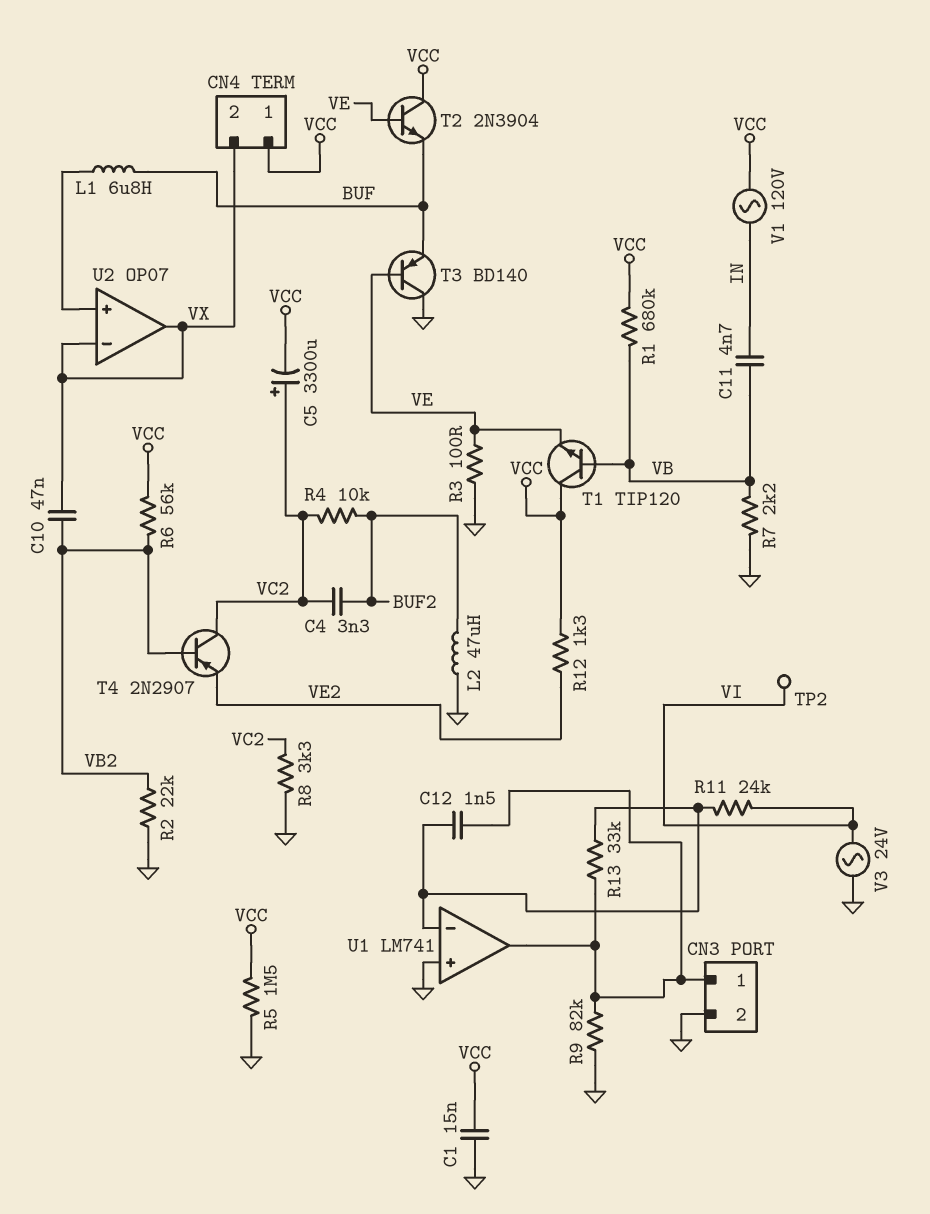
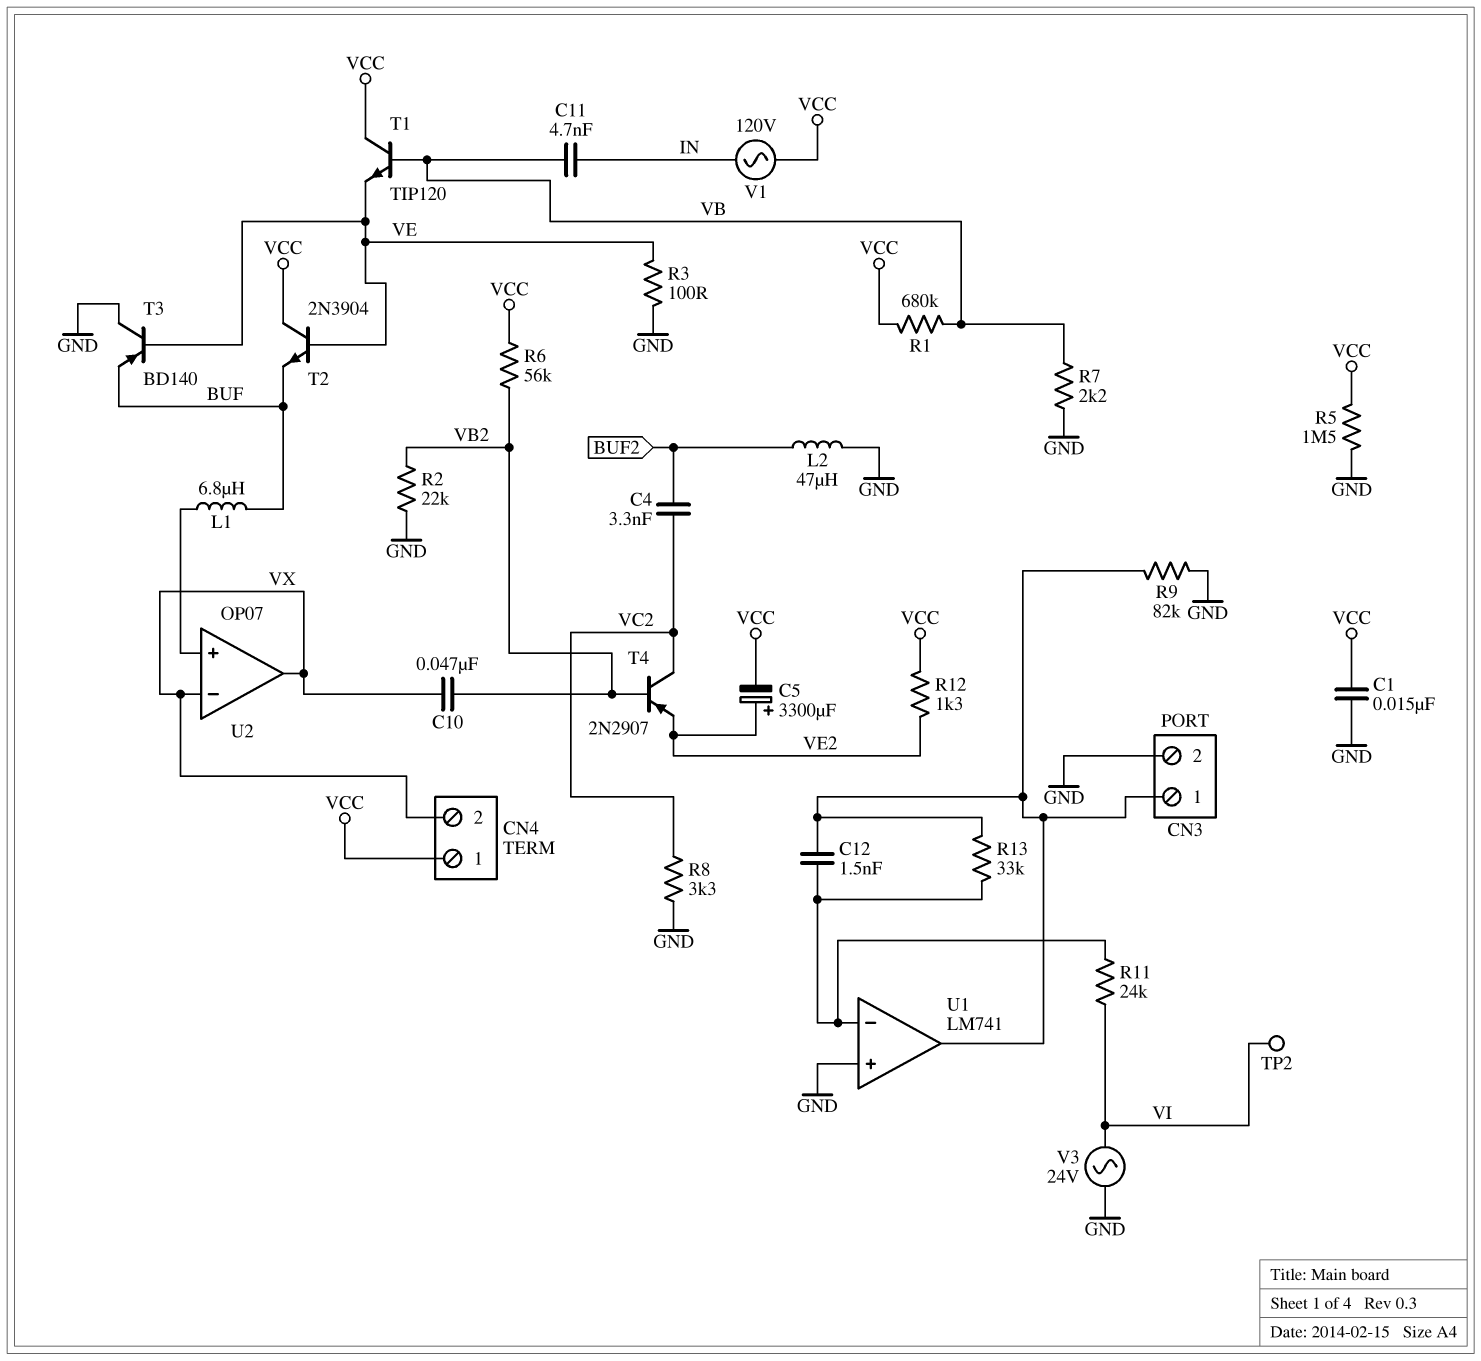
C5: 3300uF (plus VC2, minus VCC) -> 3300uF (plus VE2, minus VCC)
R4: 10k (BUF2, VC2) -> none

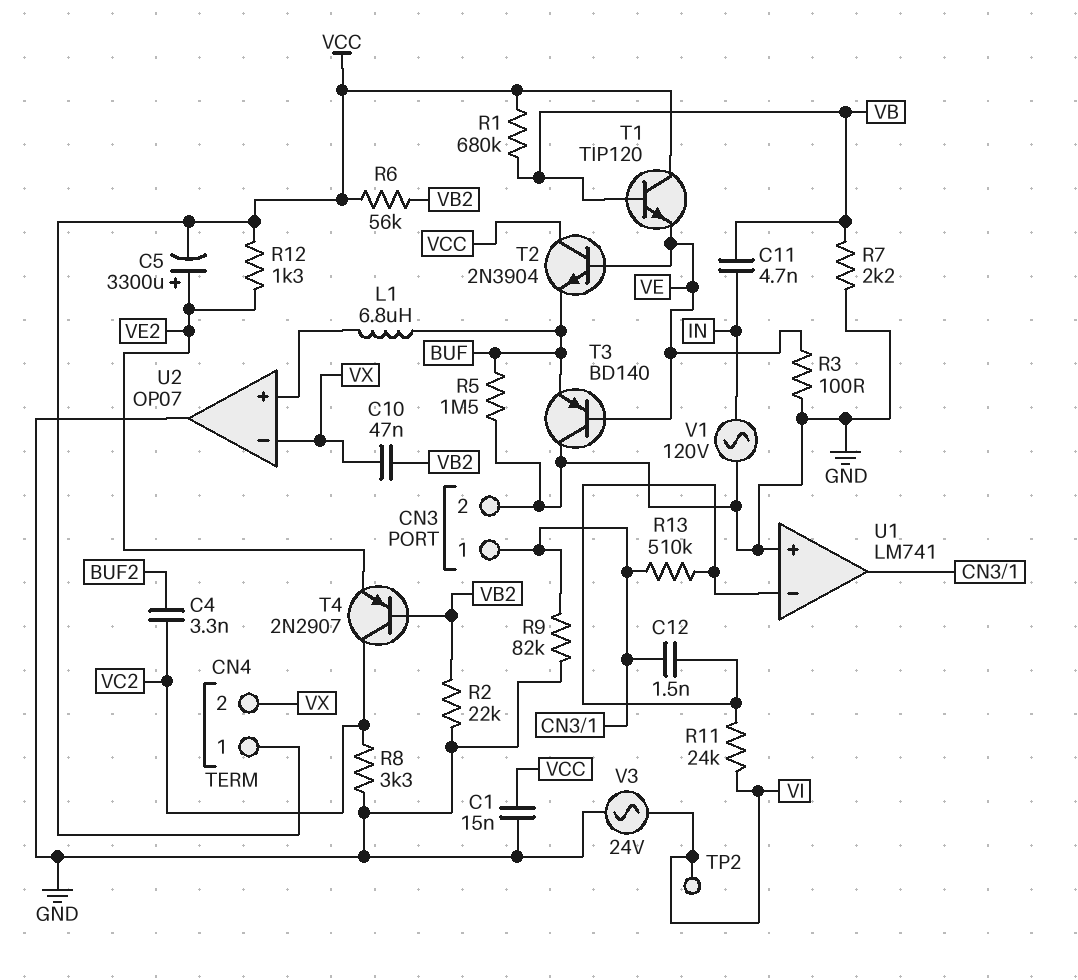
L2: 47uH (BUF2, GND) -> none
R5: 1.5M (GND, VCC) -> 1.5M (BUF, GND)
R13: 33k (CN3/1, U1/in-) -> 510k (CN3/1, U1/in-)
U2 pin out: VX -> GND
V1: AC 120V (IN, VCC) -> AC 120V (GND, IN)

